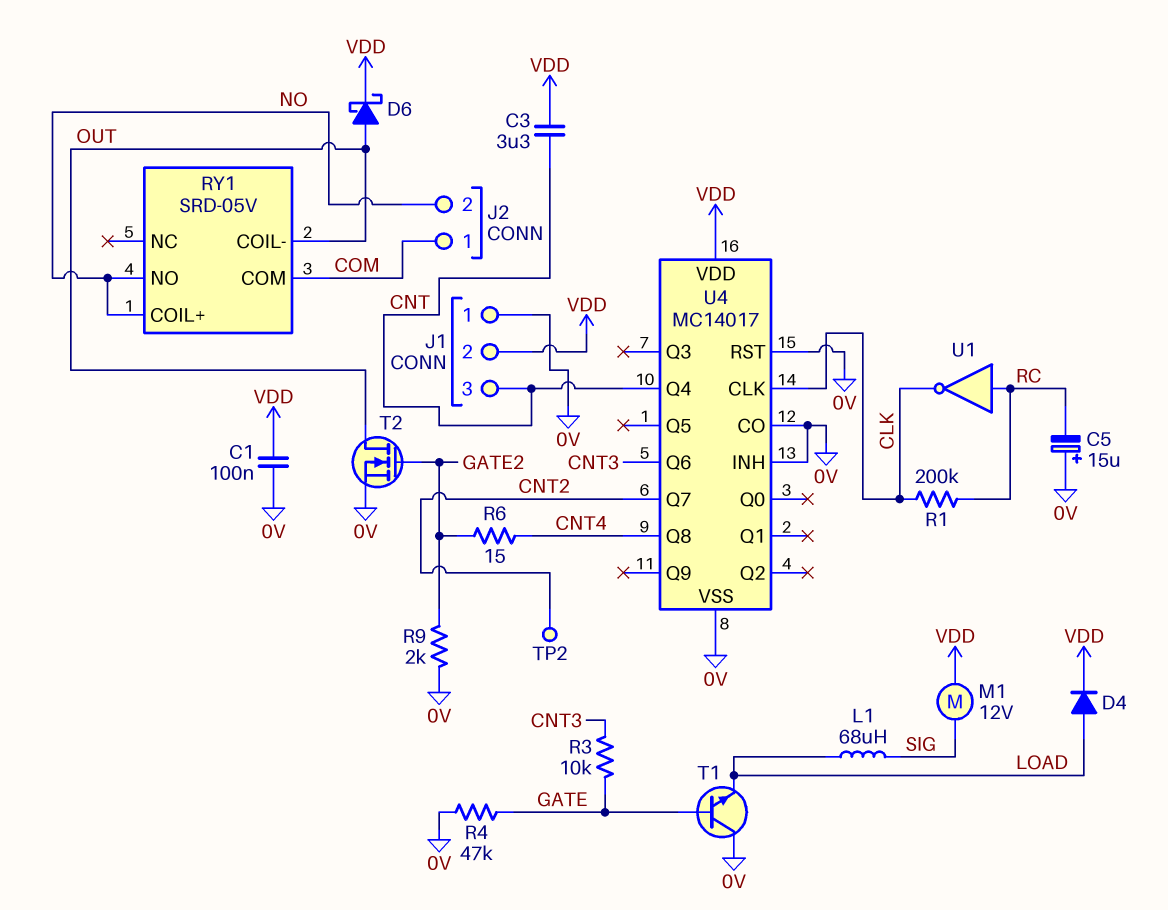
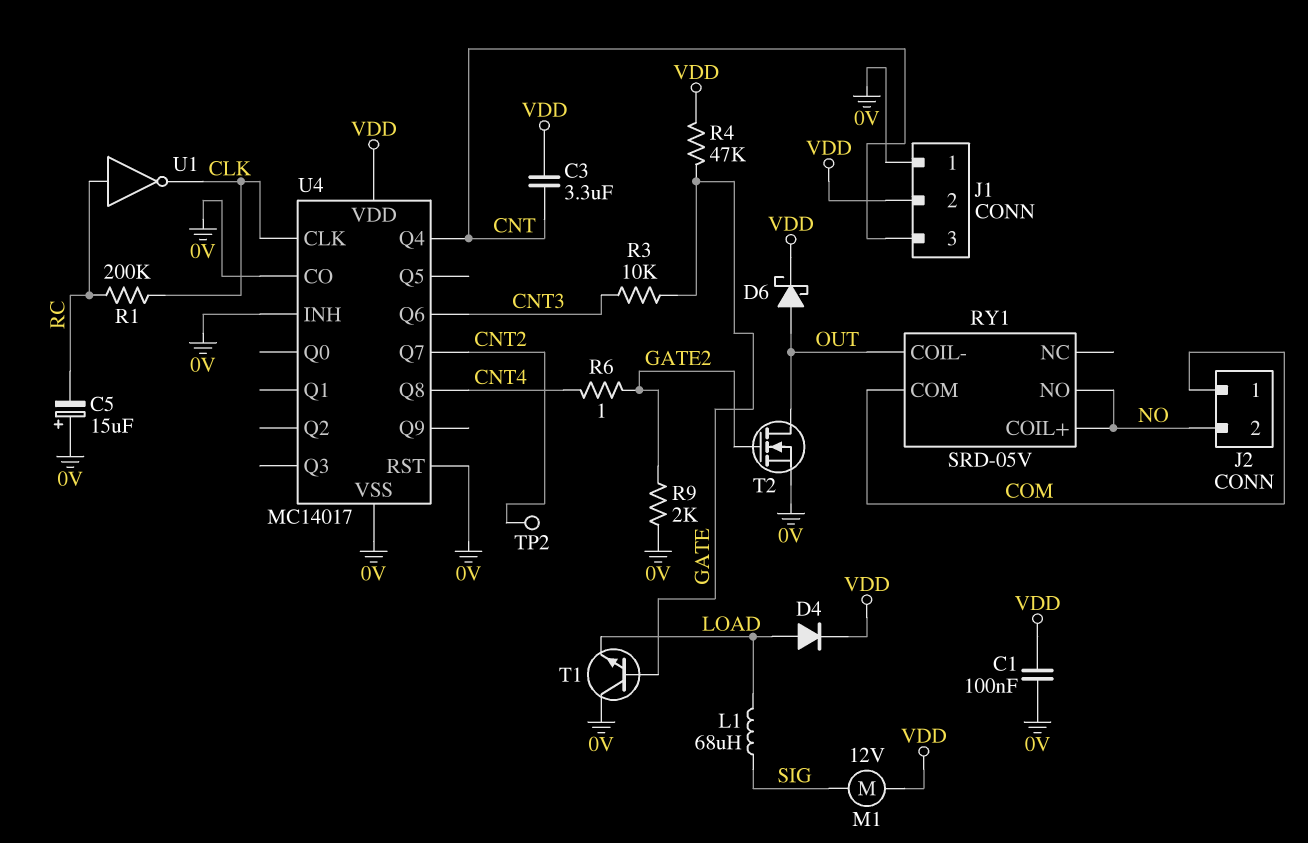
R4: 47k (0V, GATE) -> 47k (GATE, VDD)
R6: 15 (CNT4, GATE2) -> 1 (CNT4, GATE2)

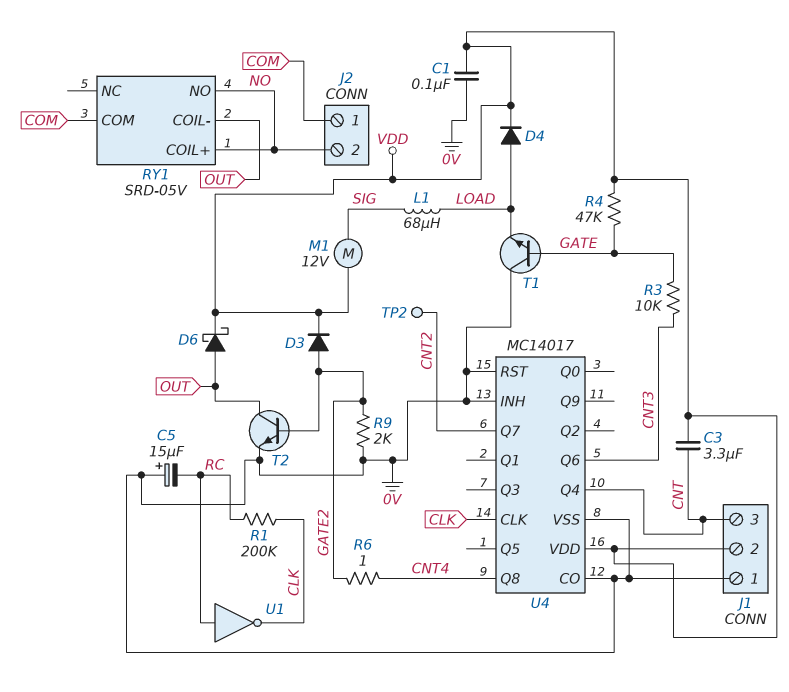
D3: none -> diode (A GATE2, K VDD)
T2: NMOS (G GATE2, D OUT, S 0V) -> NPN (B GATE2, C OUT, E 0V)

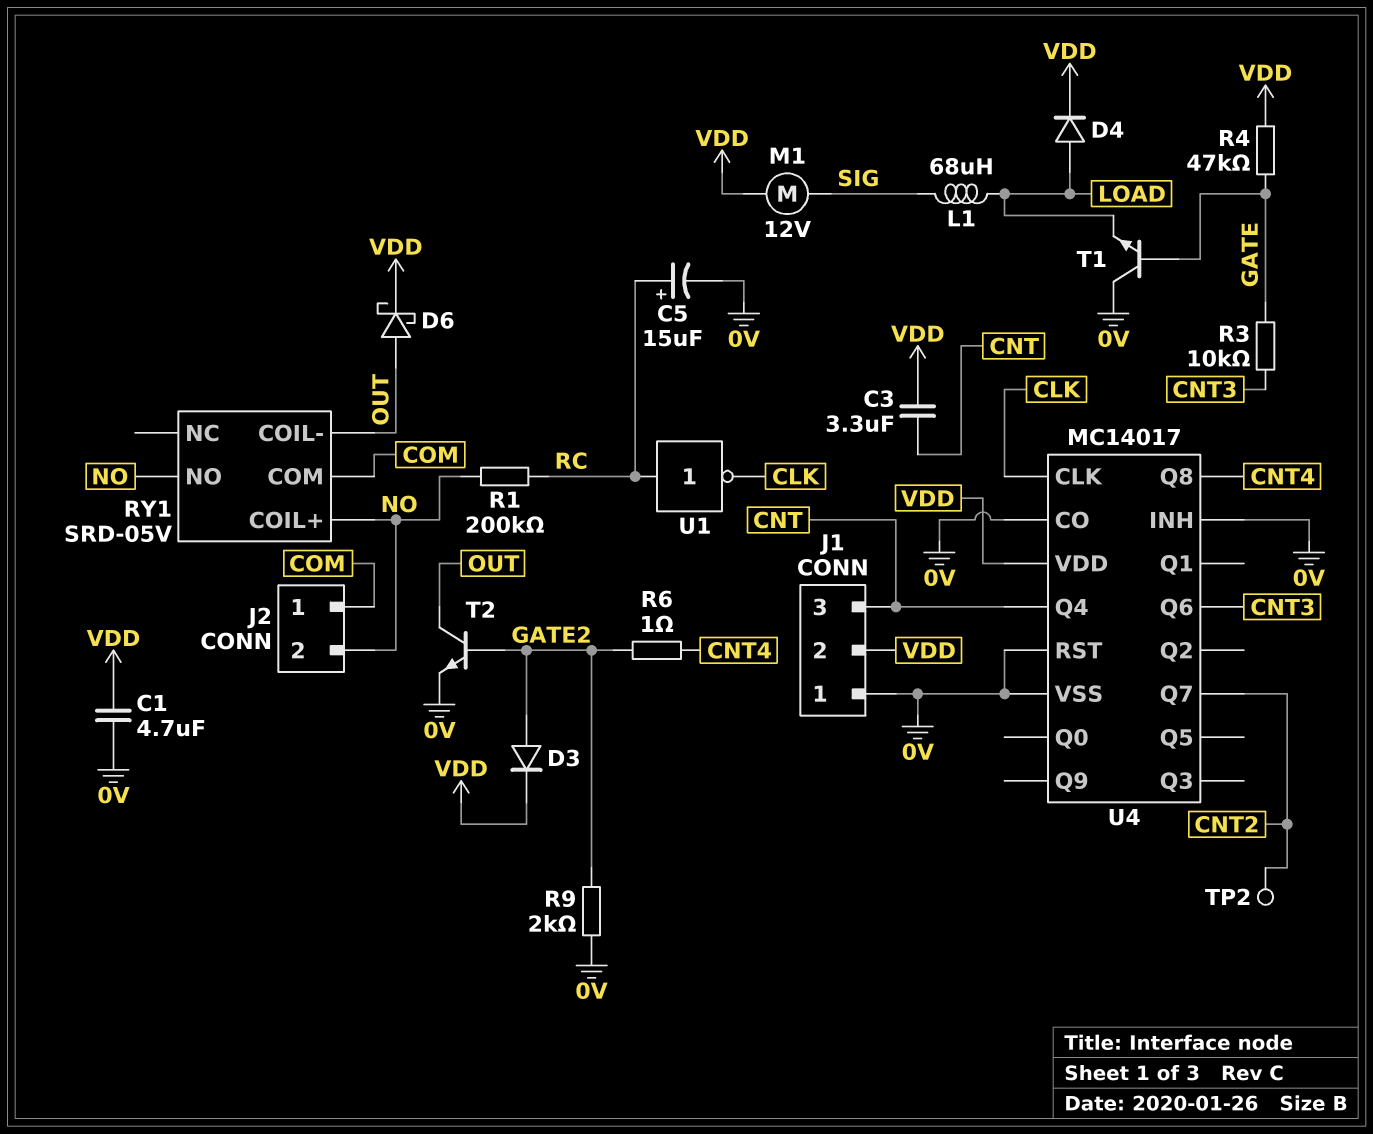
C1: 100nF (0V, VDD) -> 4.7uF (0V, VDD)
C5: 15uF (plus 0V, minus RC) -> 15uF (plus RC, minus 0V)
R1: 200k (CLK, RC) -> 200k (NO, RC)

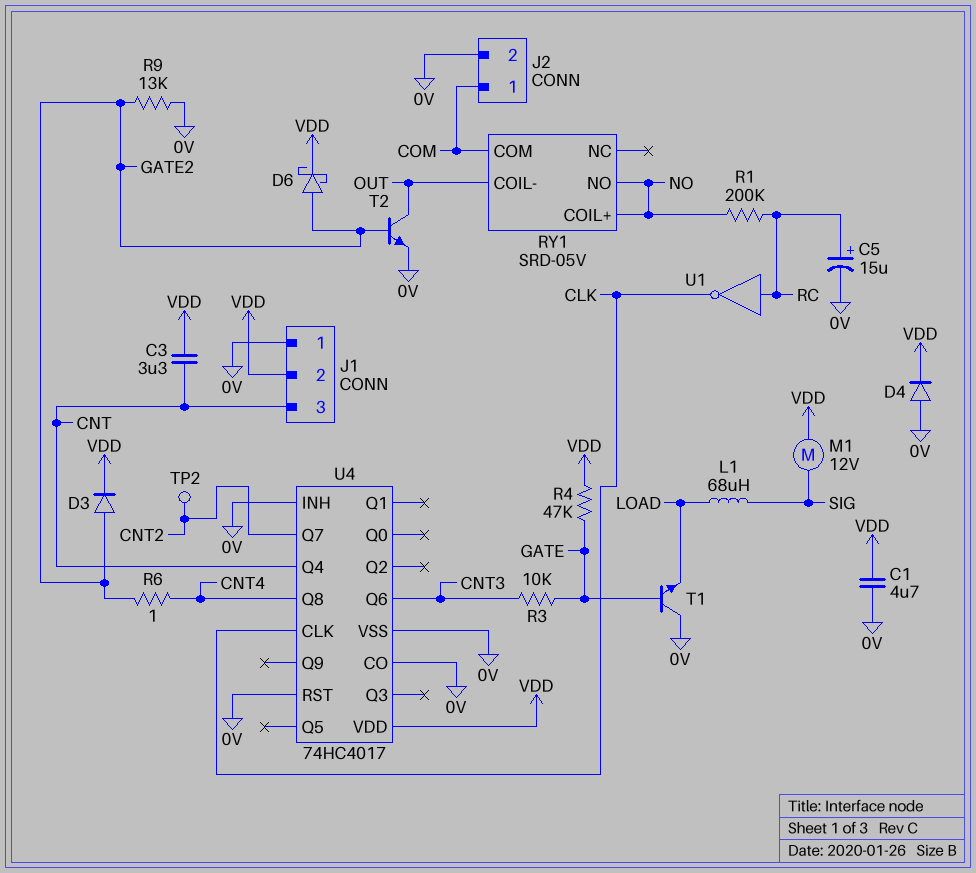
D4: diode (A LOAD, K VDD) -> diode (A 0V, K VDD)
D6: schottky (A OUT, K VDD) -> schottky (A GATE2, K VDD)
J2 pin 2: NO -> 0V
R9: 2k (0V, GATE2) -> 13k (0V, GATE2)
U4: MC14017 -> 74HC4017

